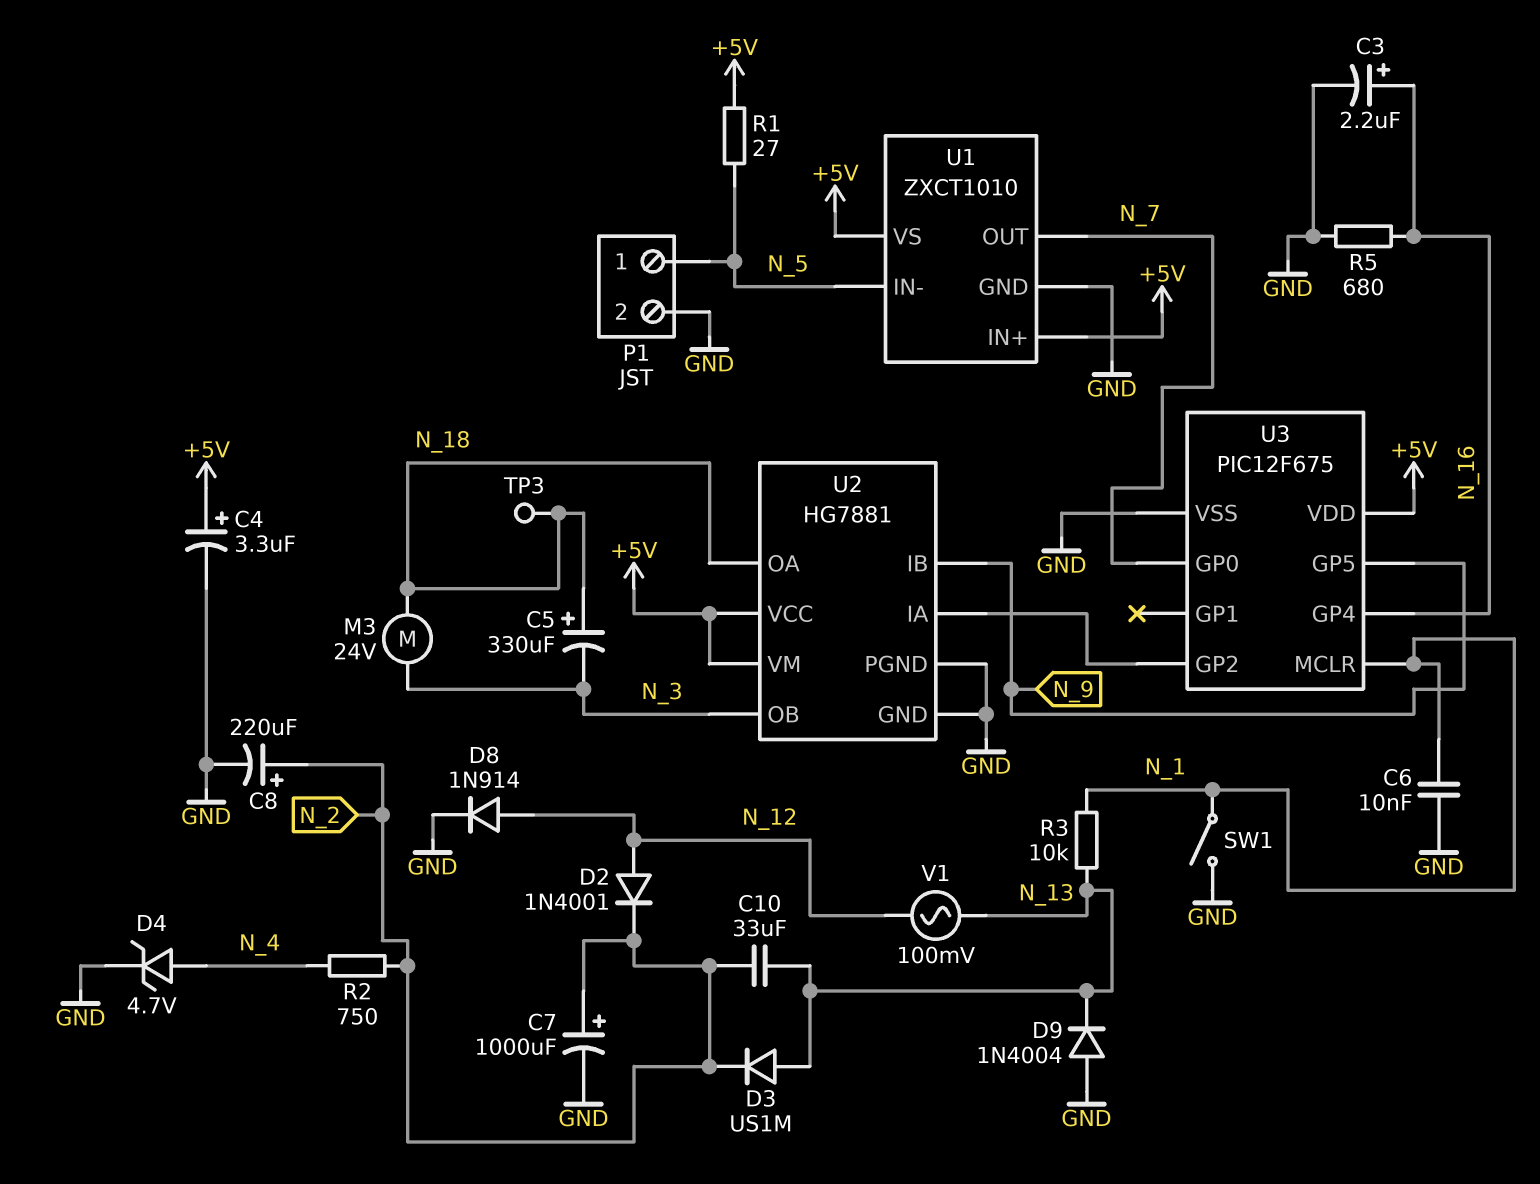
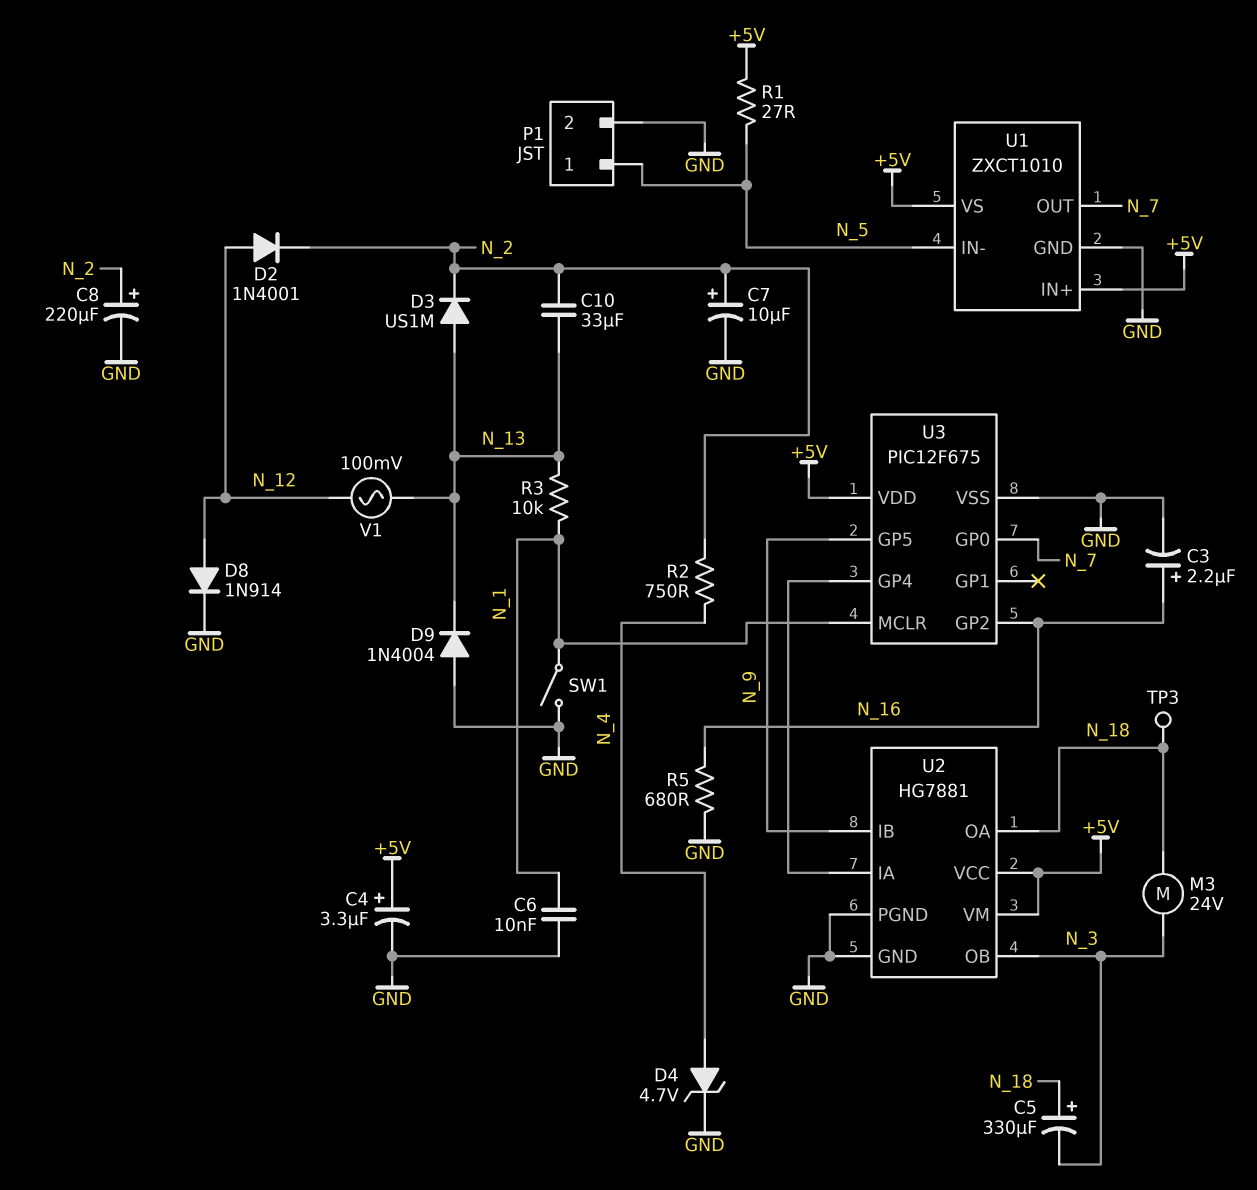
C7: 1000uF (plus N_2, minus GND) -> 10uF (plus N_2, minus GND)
U3 pin GP2: U2/IA -> N_16
U3 pin GP4: N_16 -> U2/IA

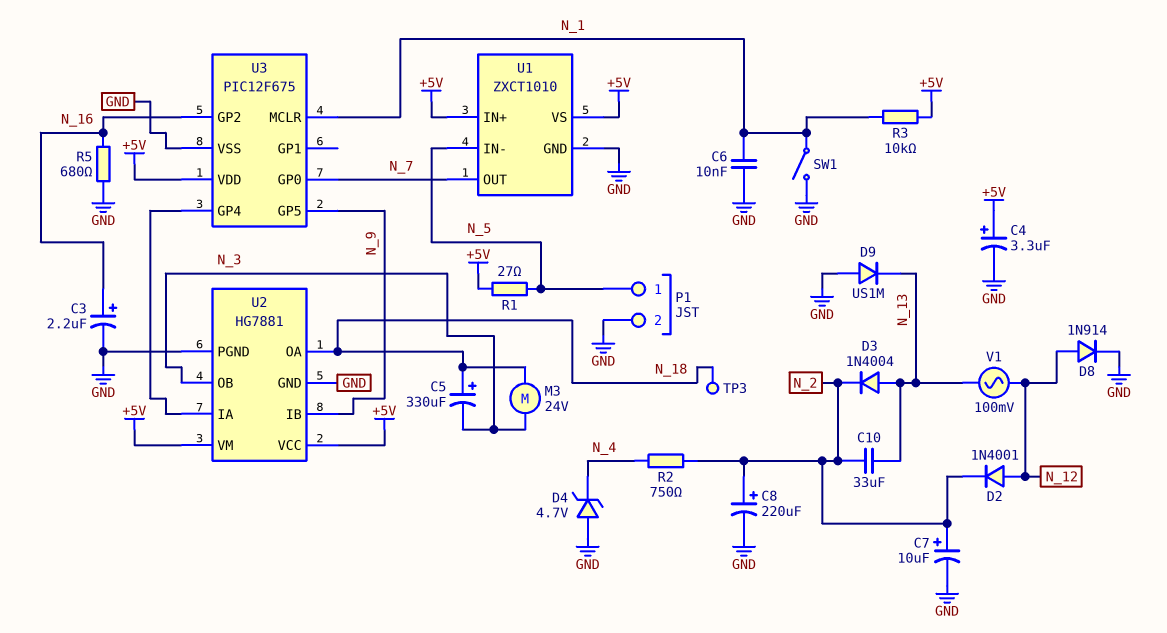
D3: diode US1M (A N_13, K N_2) -> diode 1N4004 (A N_13, K N_2)
D4: zener 4.7V (A N_4, K GND) -> zener 4.7V (A GND, K N_4)
D9: diode 1N4004 (A GND, K N_13) -> diode US1M (A GND, K N_13)
R3: 10k (N_1, N_13) -> 10k (+5V, N_1)

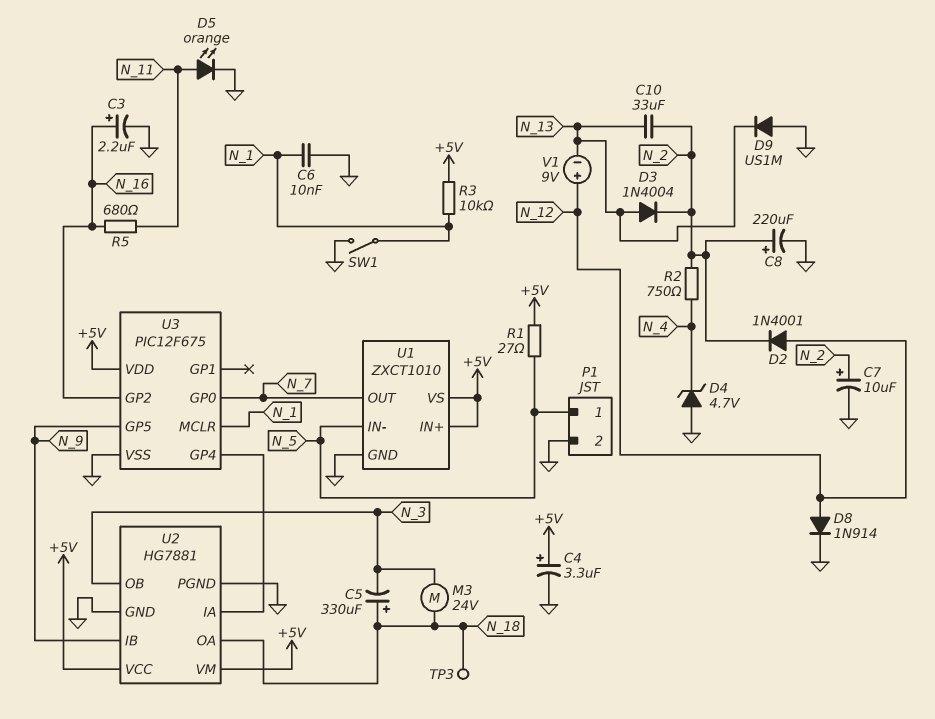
D5: none -> LED orange (A N_11, K GND)
R5: 680 (GND, N_16) -> 680 (N_11, N_16)
V1: AC 100mV (N_12, N_13) -> 9V (plus N_12, minus N_13)

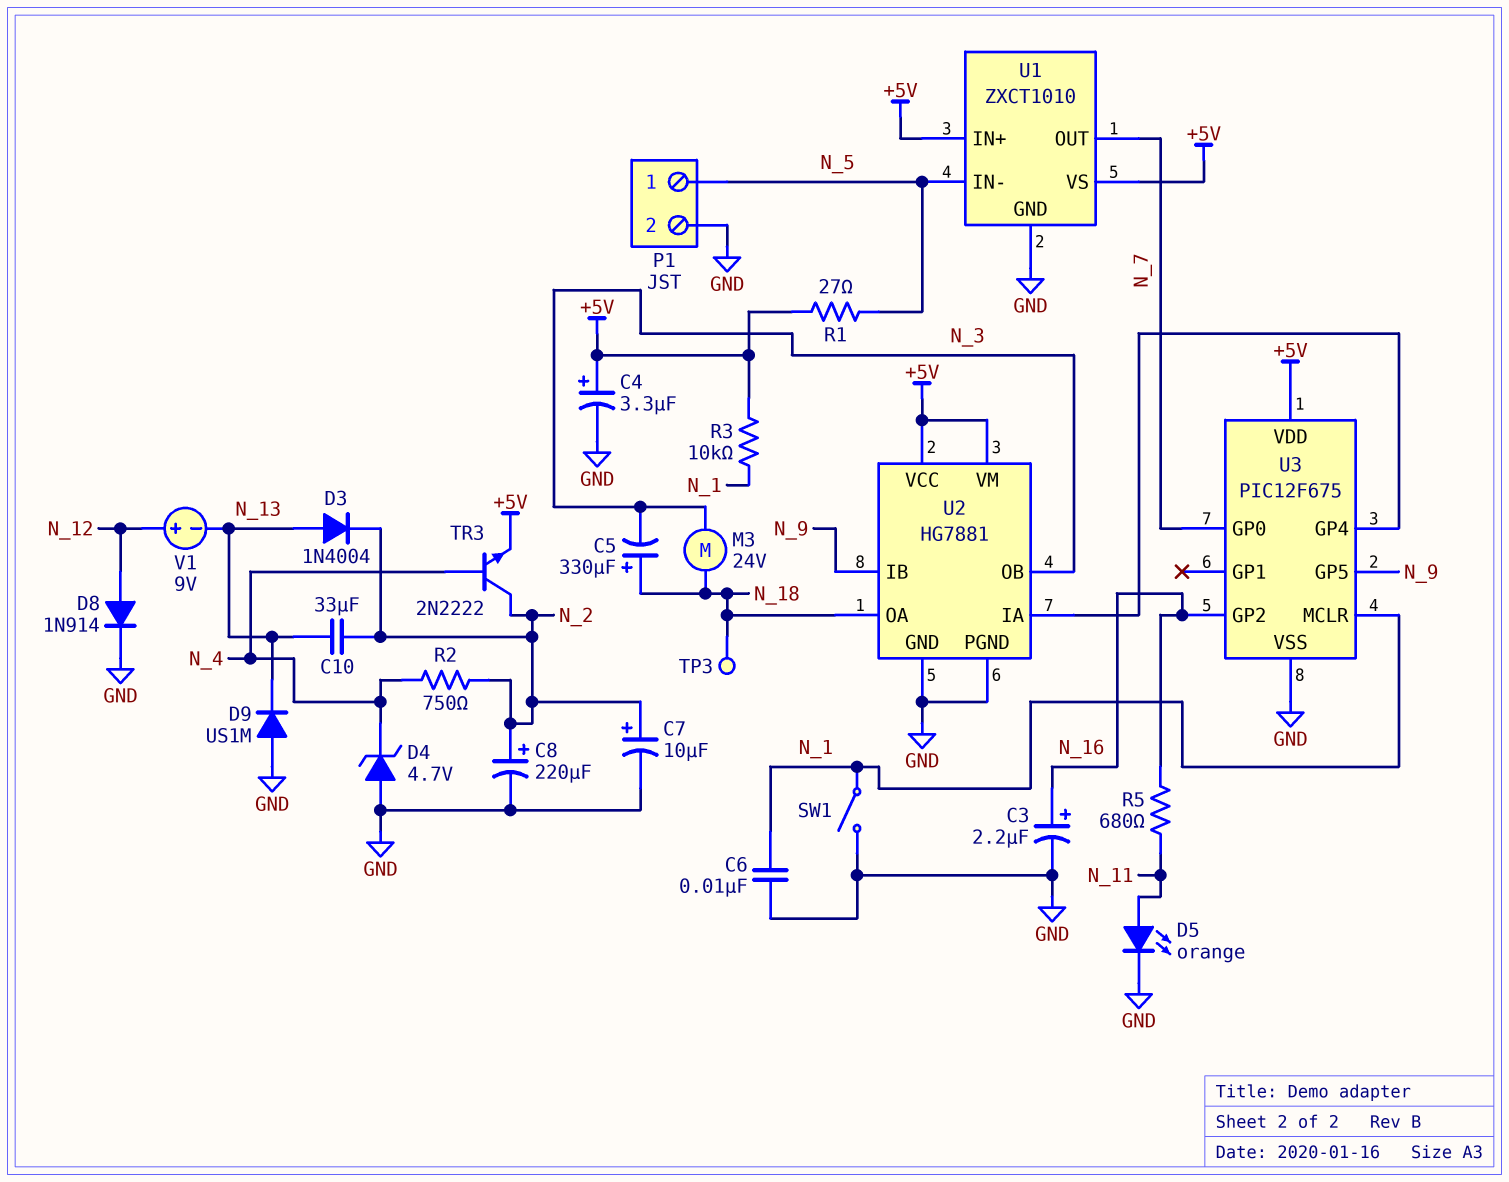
D2: diode 1N4001 (A N_12, K N_2) -> none
TR3: none -> NPN 2N2222 (B N_4, C N_2, E +5V)

